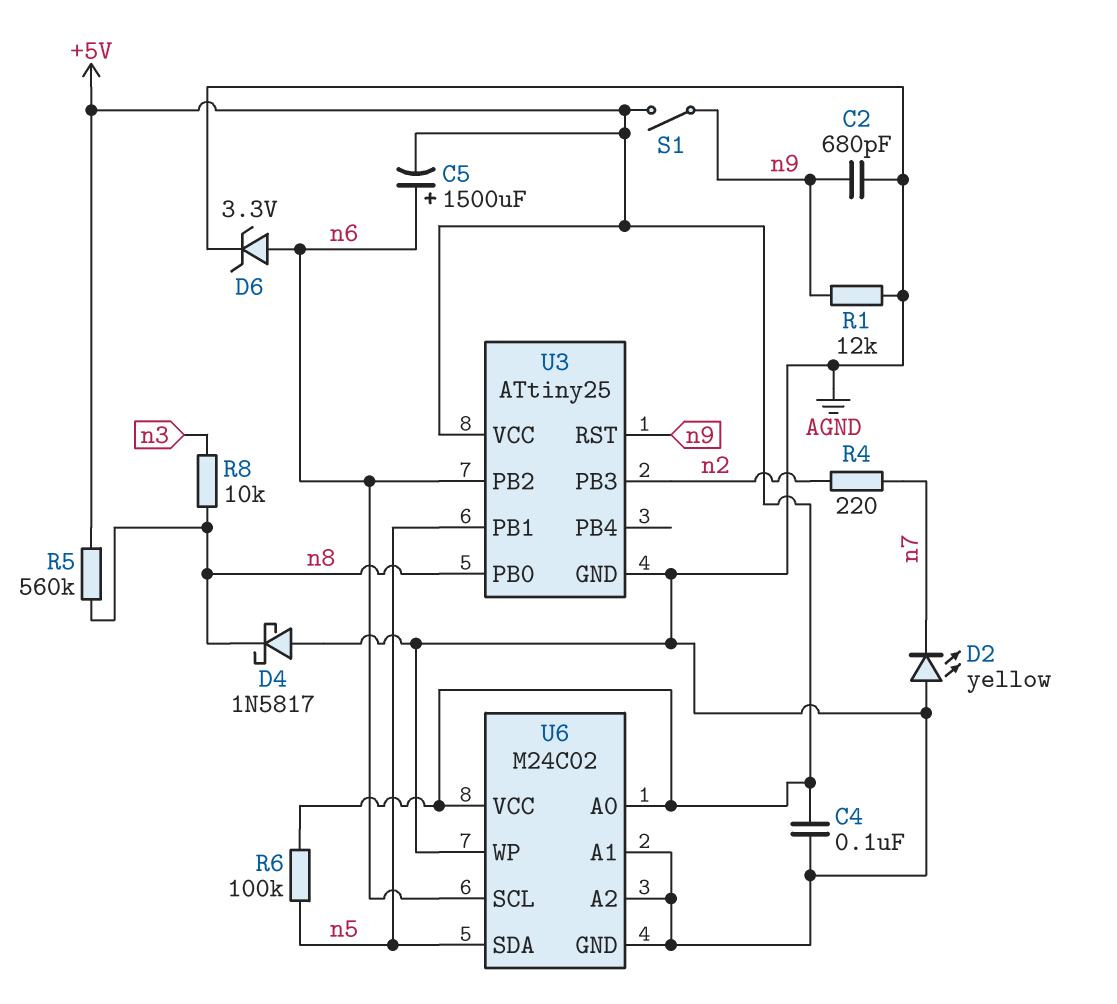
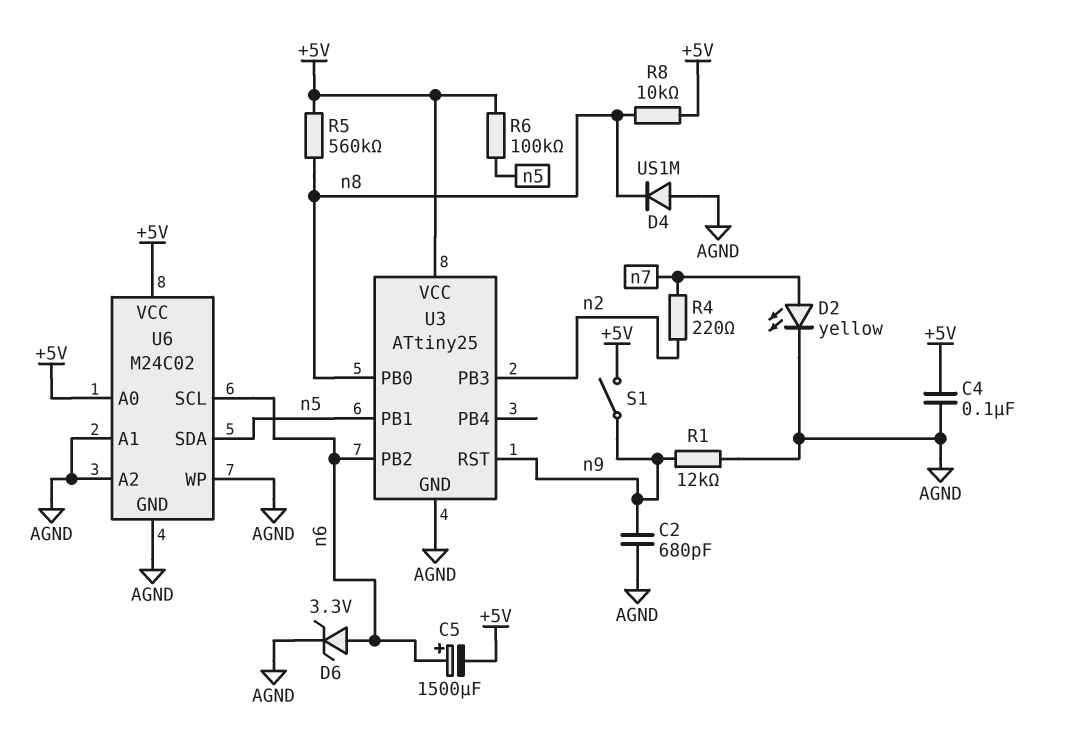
D2: LED yellow (A AGND, K n7) -> LED yellow (A n7, K AGND)
D4: schottky 1N5817 (A AGND, K n8) -> diode US1M (A AGND, K n8)
R8: 10k (n3, n8) -> 10k (+5V, n8)

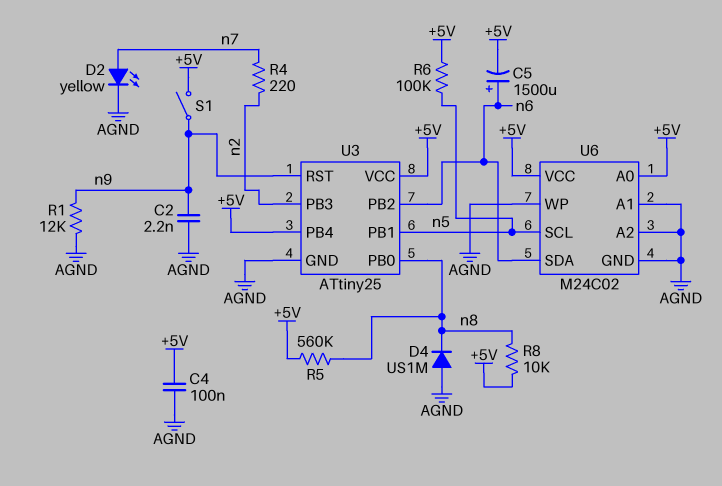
C2: 680pF (AGND, n9) -> 2.2nF (AGND, n9)
D6: zener 3.3V (A n6, K AGND) -> none
U3 pin PB4: none -> +5V
U6 pin SCL: n6 -> n5
U6 pin SDA: n5 -> n6

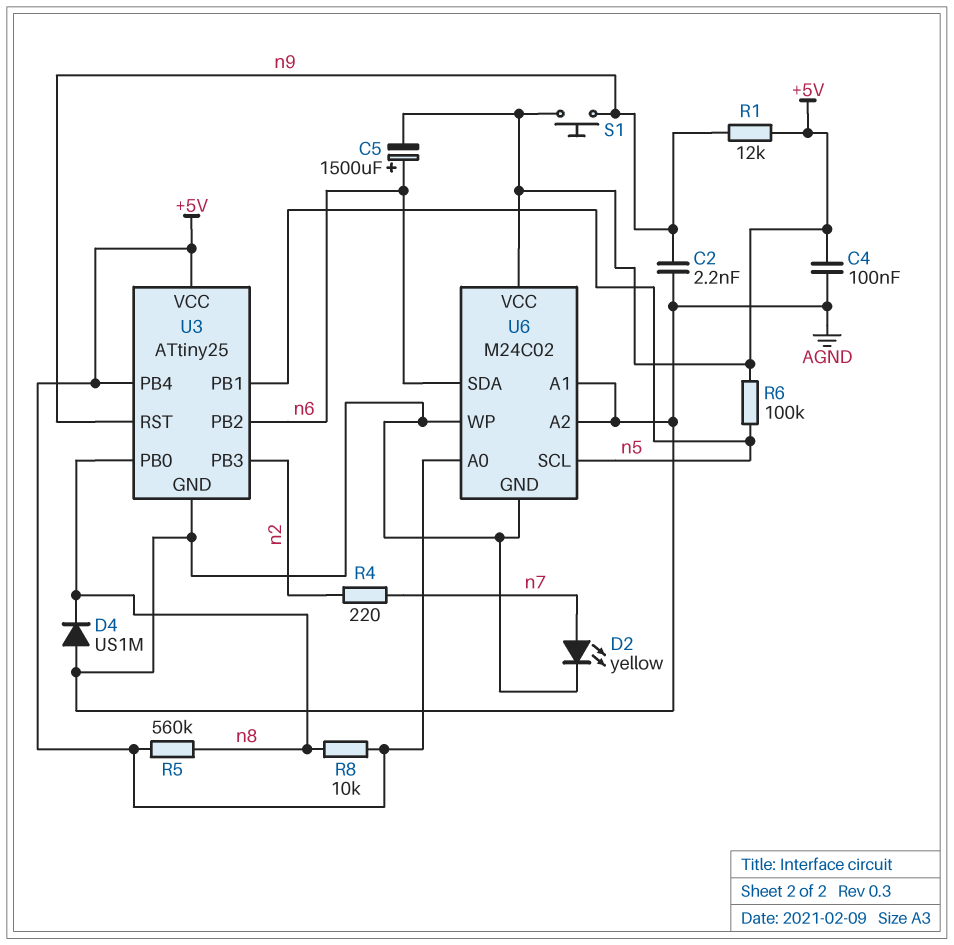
R1: 12k (AGND, n9) -> 12k (+5V, n9)
S1: switch (+5V, n9) -> button (+5V, n9)

